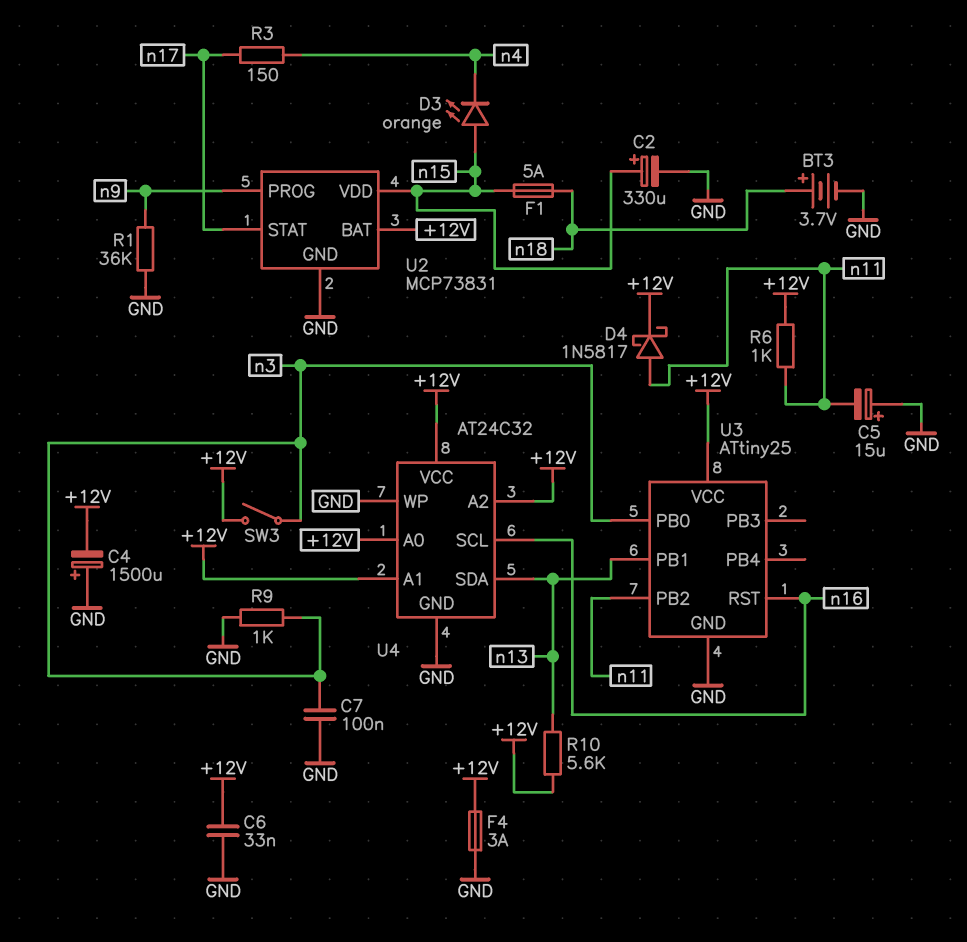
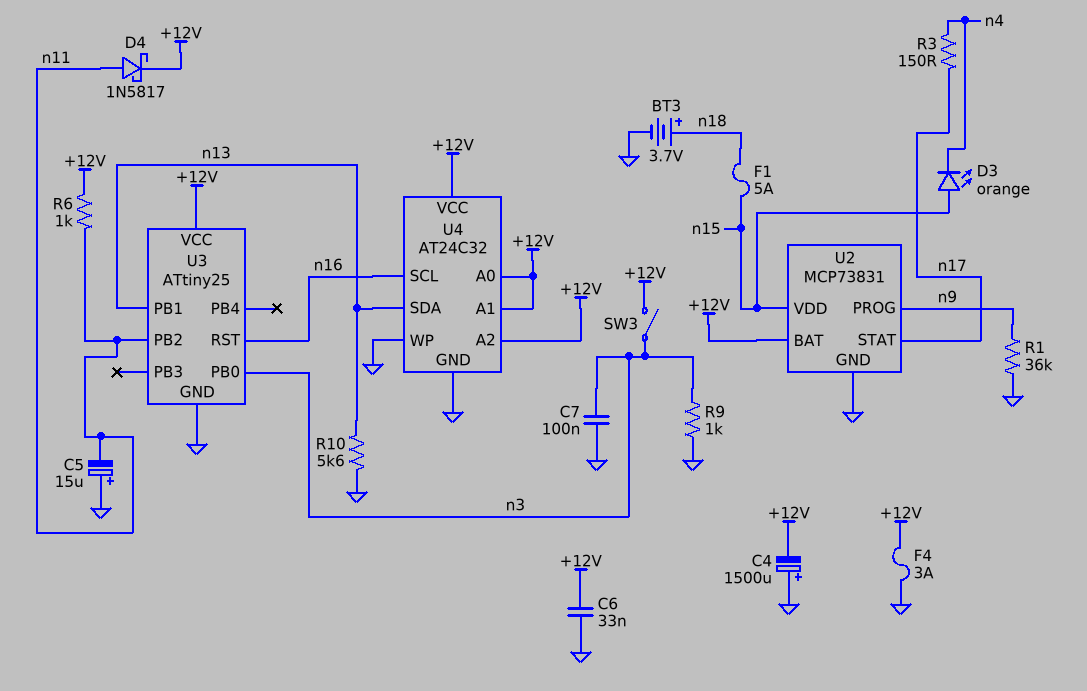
C2: 330uF (plus n15, minus GND) -> none
R10: 5.6k (+12V, n13) -> 5.6k (GND, n13)

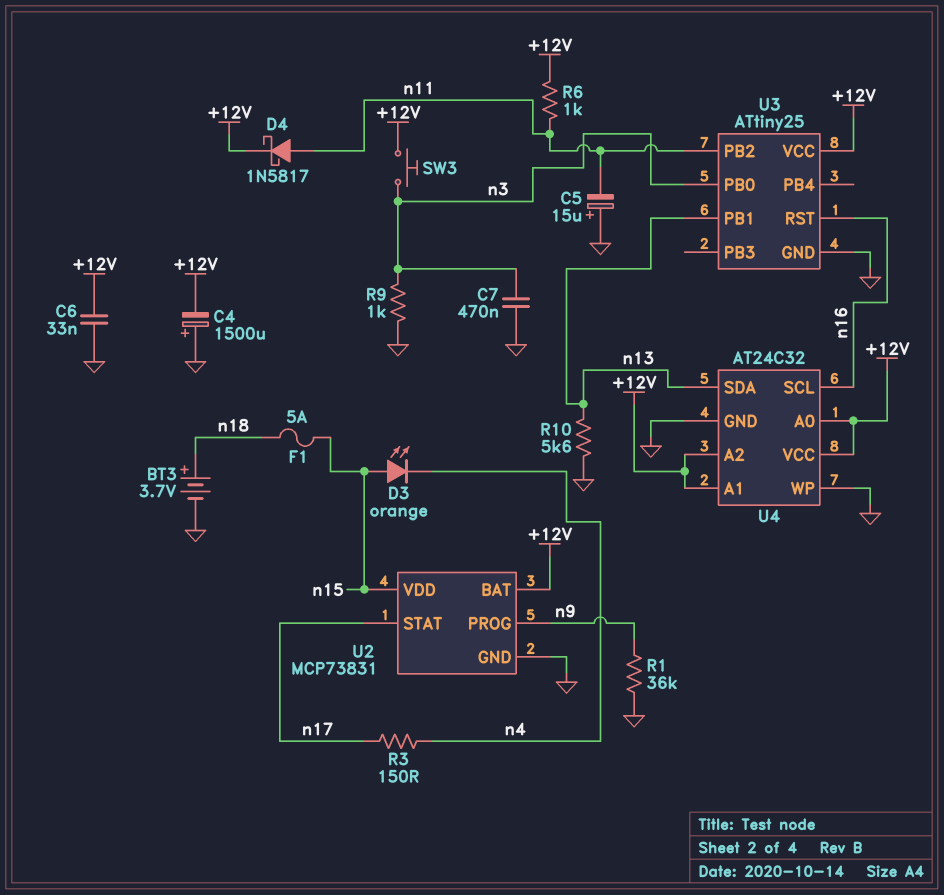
C7: 100nF (GND, n3) -> 470nF (GND, n3)
F4: 3A (+12V, GND) -> none
SW3: switch (+12V, n3) -> button (+12V, n3)

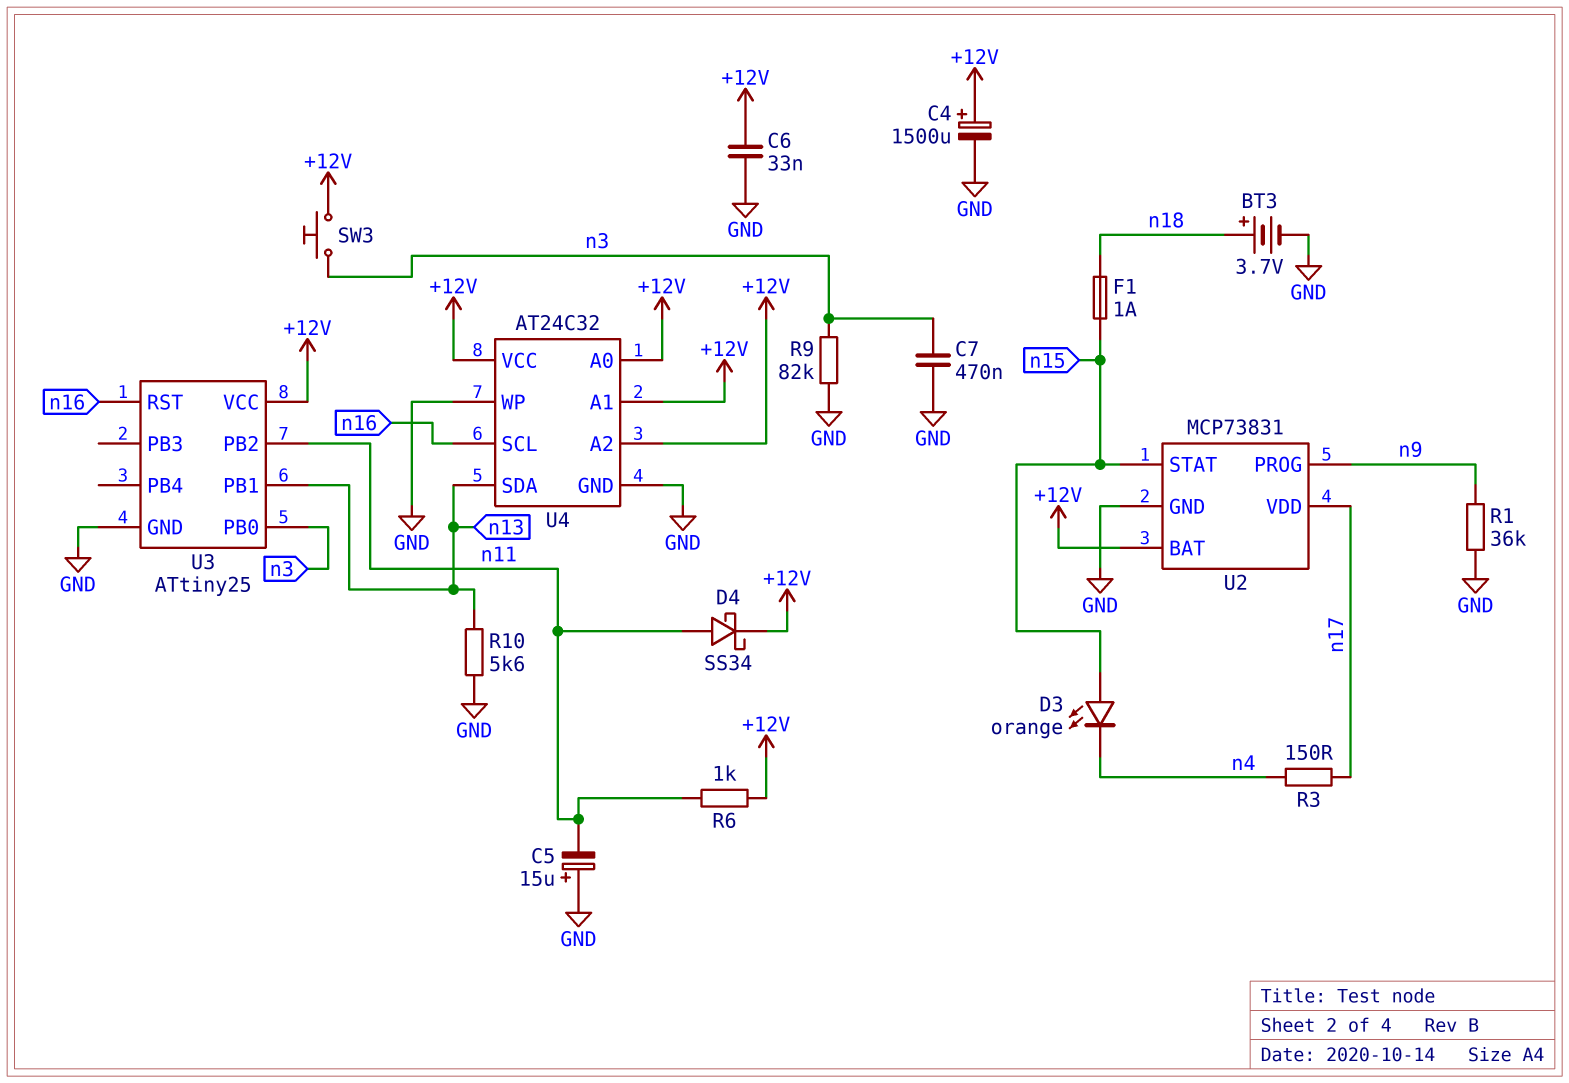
C4: 1500uF (plus GND, minus +12V) -> 1500uF (plus +12V, minus GND)
D4: schottky 1N5817 (A n11, K +12V) -> schottky SS34 (A n11, K +12V)
F1: 5A (n15, n18) -> 1A (n15, n18)
R9: 1k (GND, n3) -> 82k (GND, n3)
U2 pin STAT: n17 -> n15
U2 pin VDD: n15 -> n17

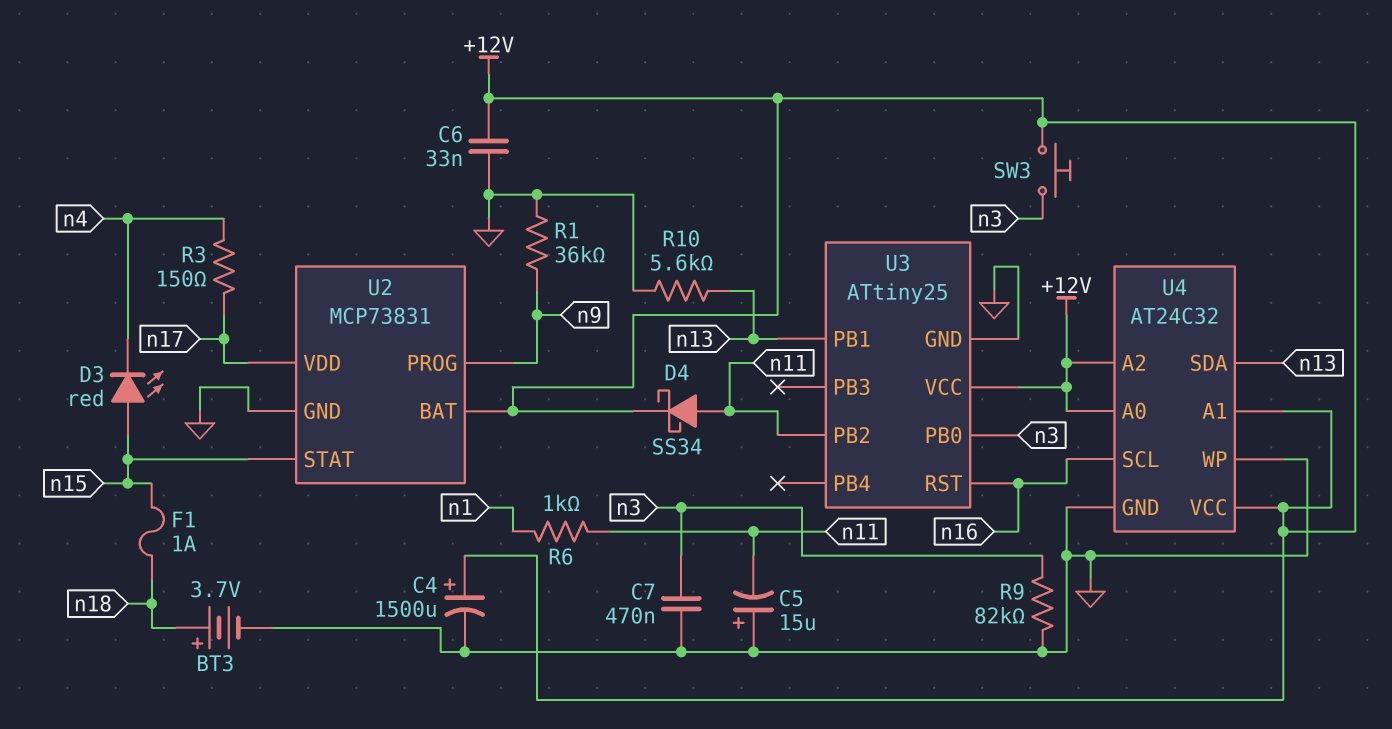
D3: LED orange (A n15, K n4) -> LED red (A n15, K n4)
R6: 1k (+12V, n11) -> 1k (n1, n11)

